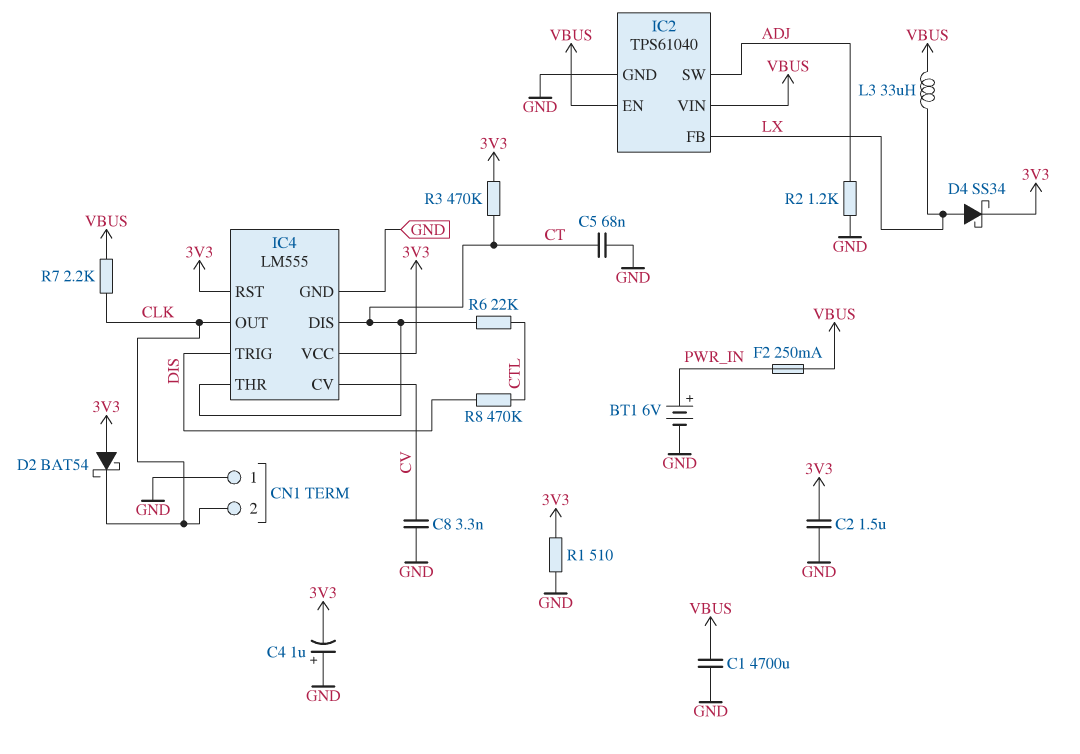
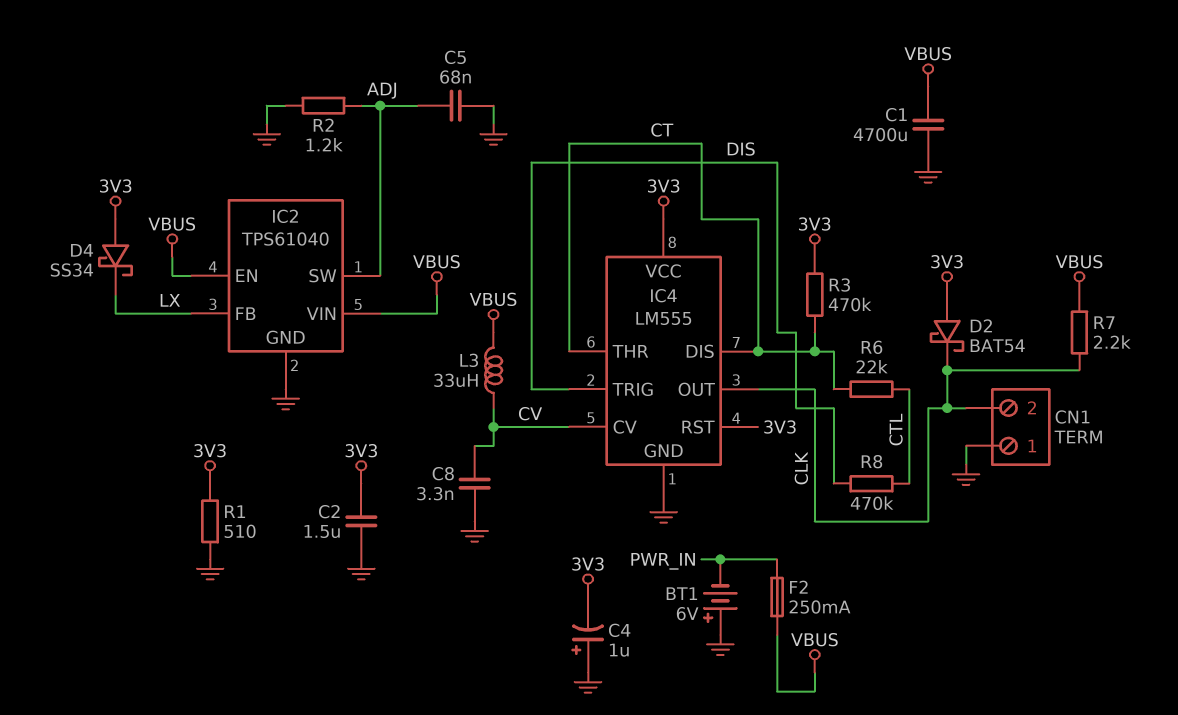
BT1: 6V (plus PWR_IN, minus GND) -> 6V (plus GND, minus PWR_IN)
C5: 68nF (CT, GND) -> 68nF (ADJ, GND)
D4: schottky SS34 (A LX, K 3V3) -> schottky SS34 (A 3V3, K LX)
L3: 33uH (LX, VBUS) -> 33uH (CV, VBUS)

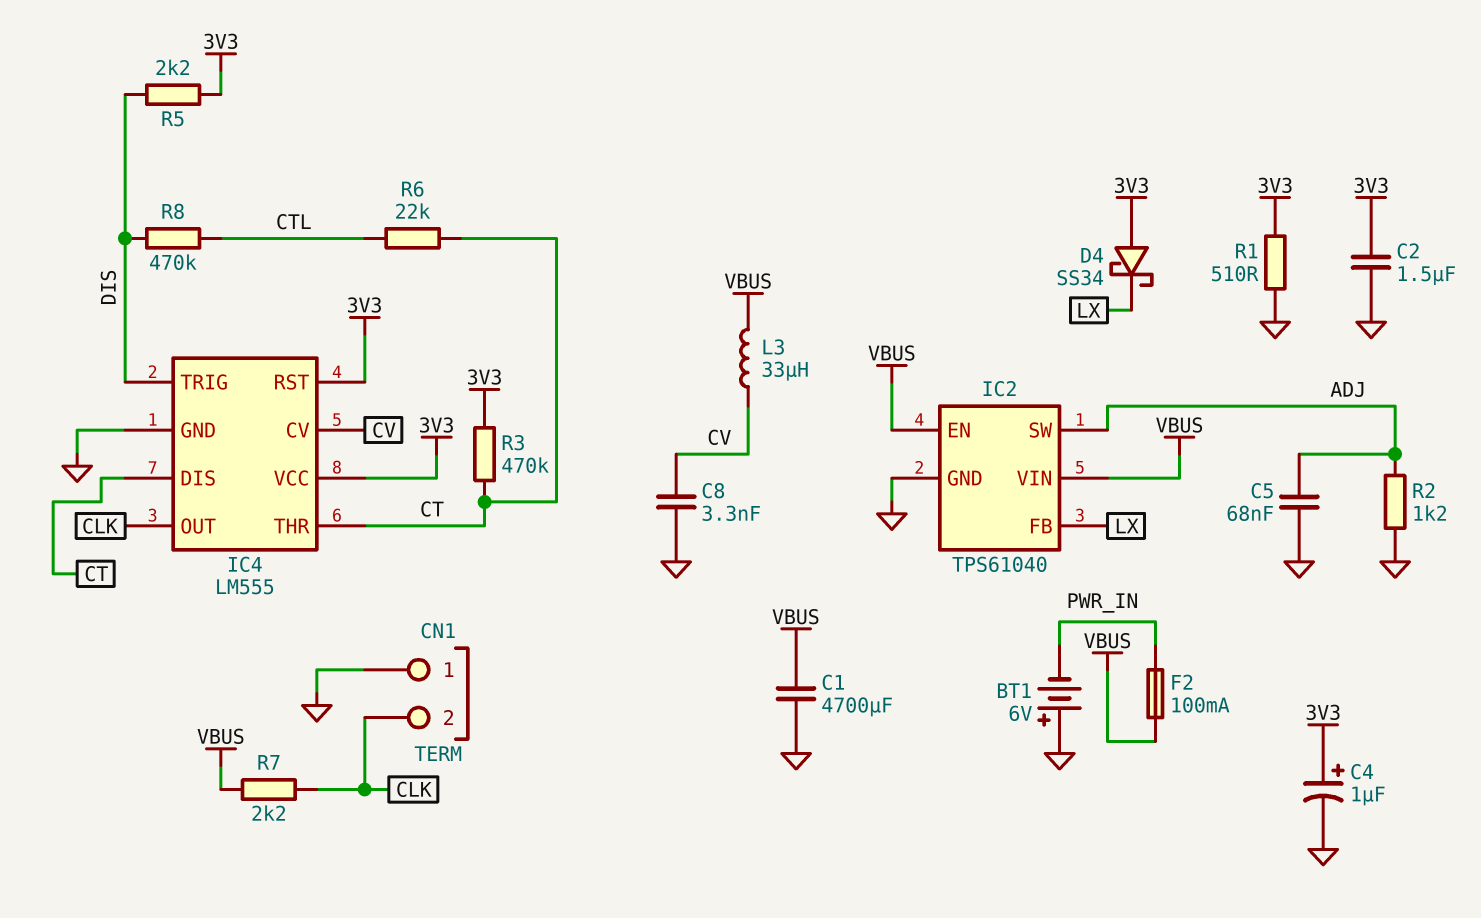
C4: 1uF (plus GND, minus 3V3) -> 1uF (plus 3V3, minus GND)
D2: schottky BAT54 (A 3V3, K CLK) -> none
F2: 250mA (PWR_IN, VBUS) -> 100mA (PWR_IN, VBUS)
R5: none -> 2.2k (3V3, DIS)

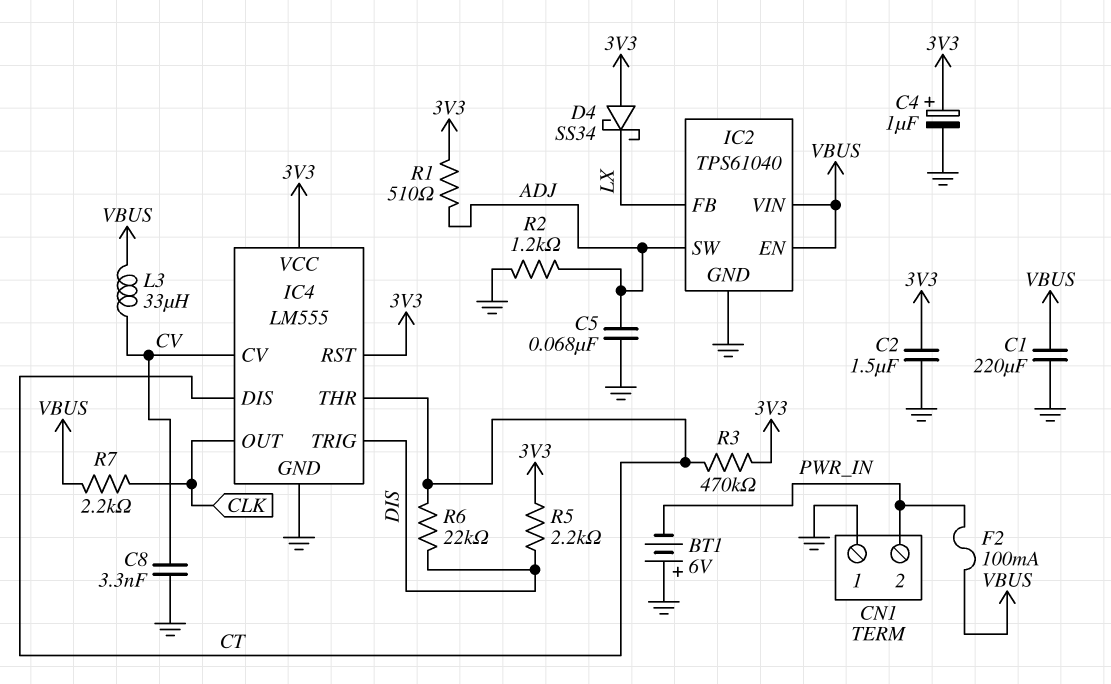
C1: 4700uF (GND, VBUS) -> 220uF (GND, VBUS)
CN1 pin 2: CLK -> PWR_IN
R1: 510 (3V3, GND) -> 510 (3V3, ADJ)
R6: 22k (CT, CTL) -> 22k (CT, DIS)
R8: 470k (CTL, DIS) -> none

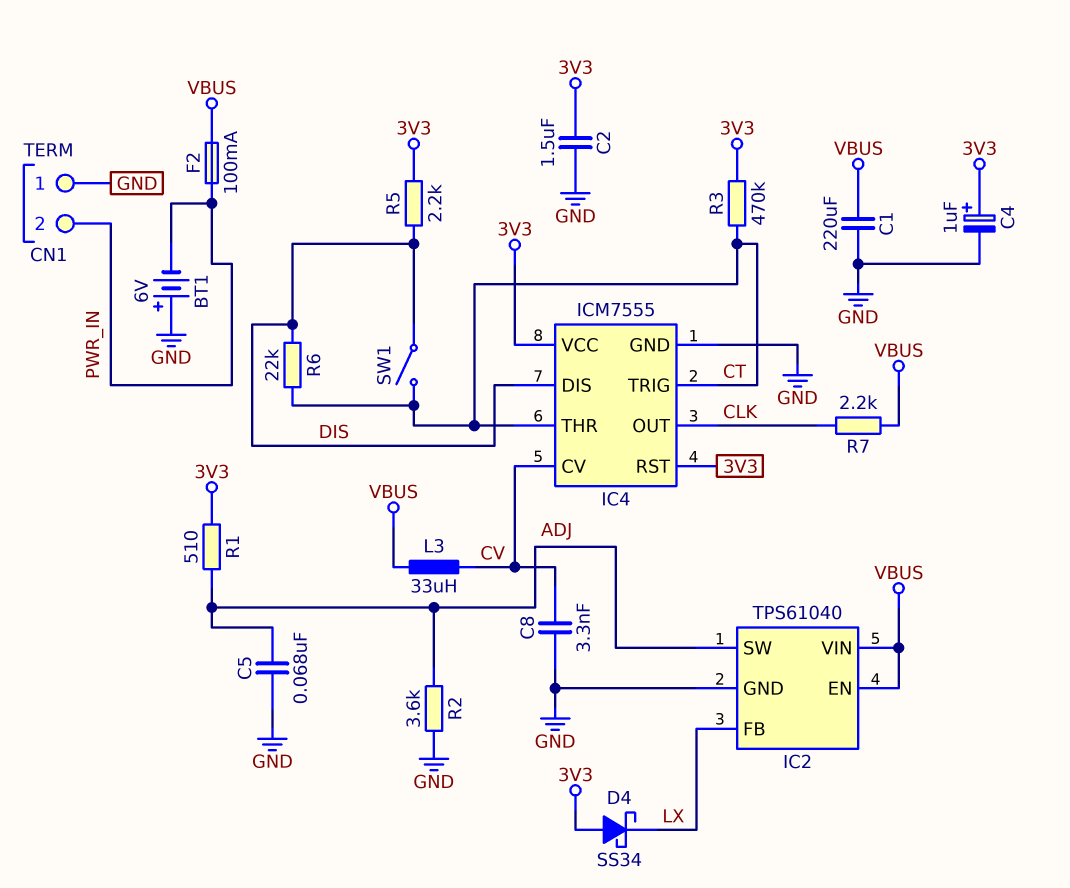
IC4: LM555 -> ICM7555
IC4 pin DIS: CT -> DIS
IC4 pin TRIG: DIS -> CT
R2: 1.2k (ADJ, GND) -> 3.6k (ADJ, GND)
SW1: none -> switch (CT, DIS)

